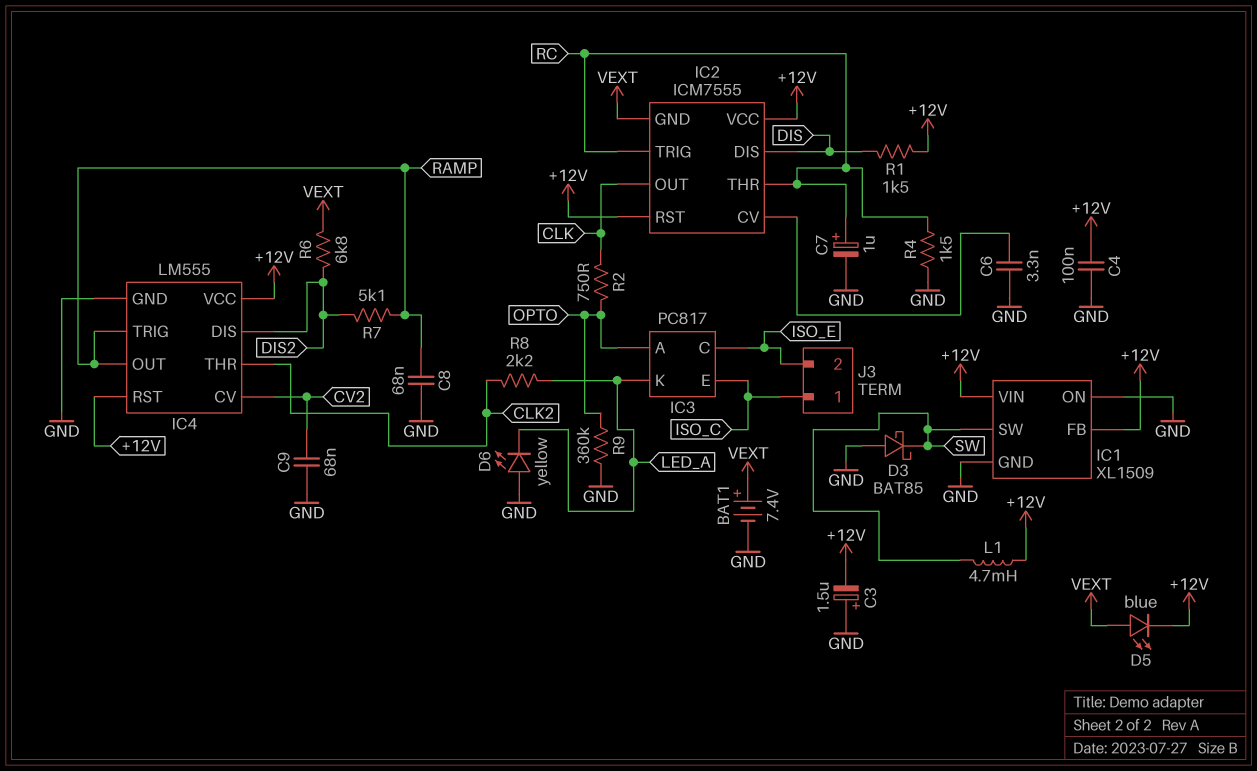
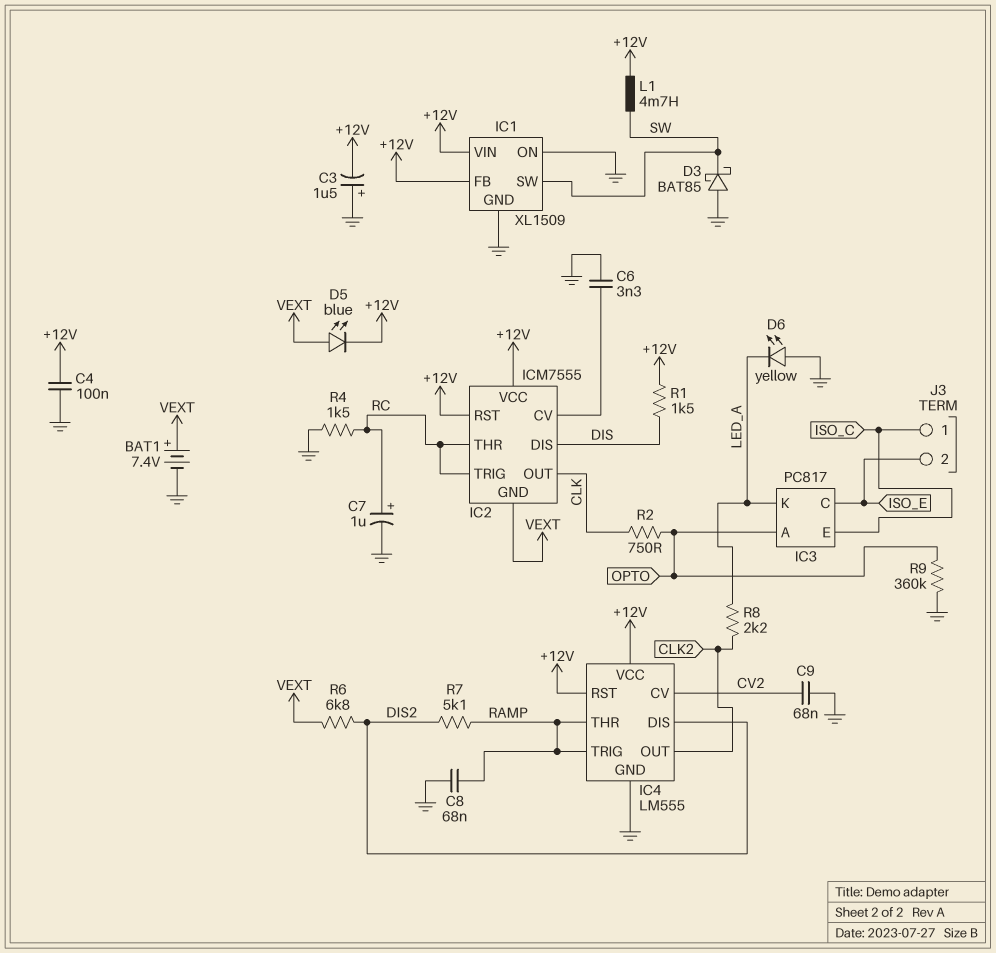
IC4 pin OUT: RAMP -> CLK2
IC4 pin THR: CLK2 -> RAMP

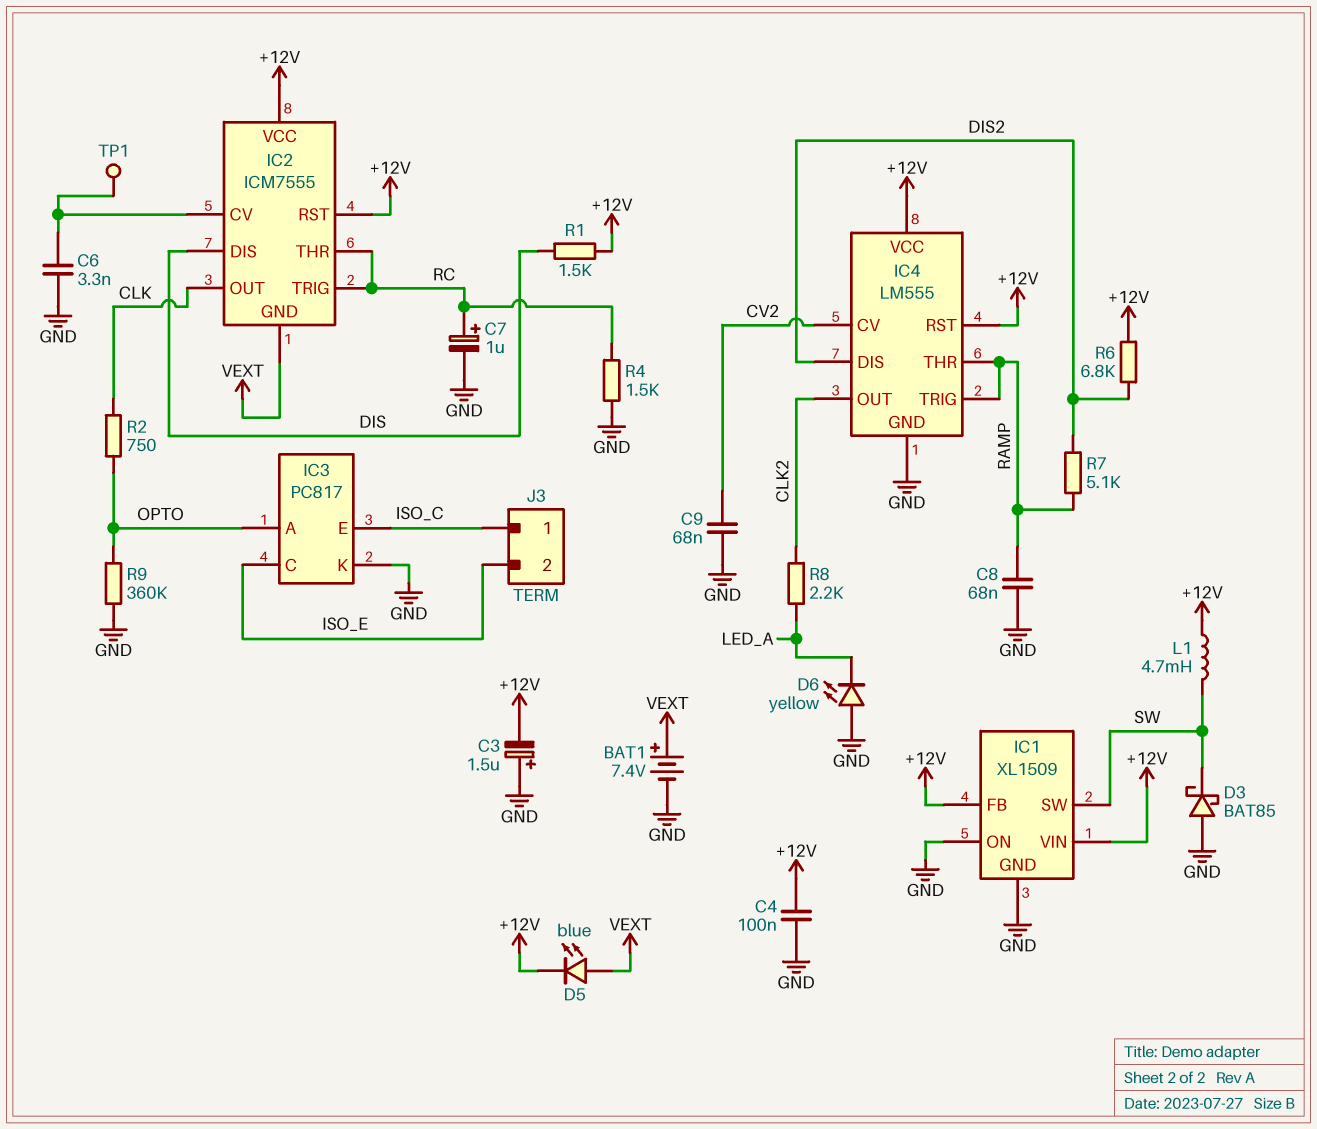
IC3 pin K: LED_A -> GND
R6: 6.8k (DIS2, VEXT) -> 6.8k (+12V, DIS2)
TP1: none -> test point (IC2/CV)

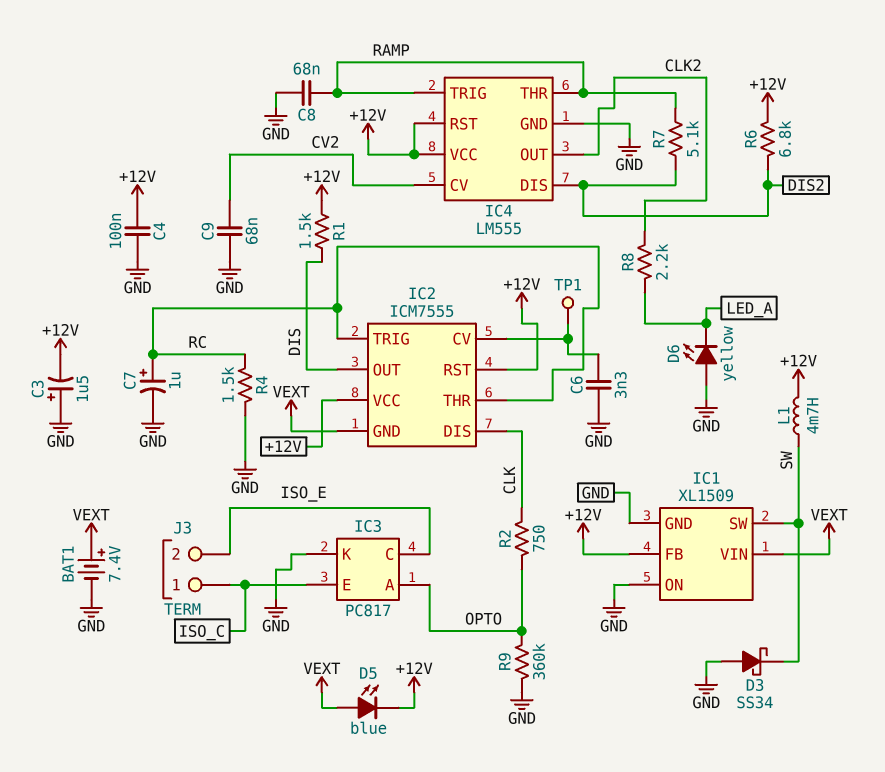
D3: schottky BAT85 (A GND, K SW) -> schottky SS34 (A GND, K SW)
IC1 pin VIN: +12V -> VEXT
IC2 pin DIS: DIS -> CLK
IC2 pin OUT: CLK -> DIS

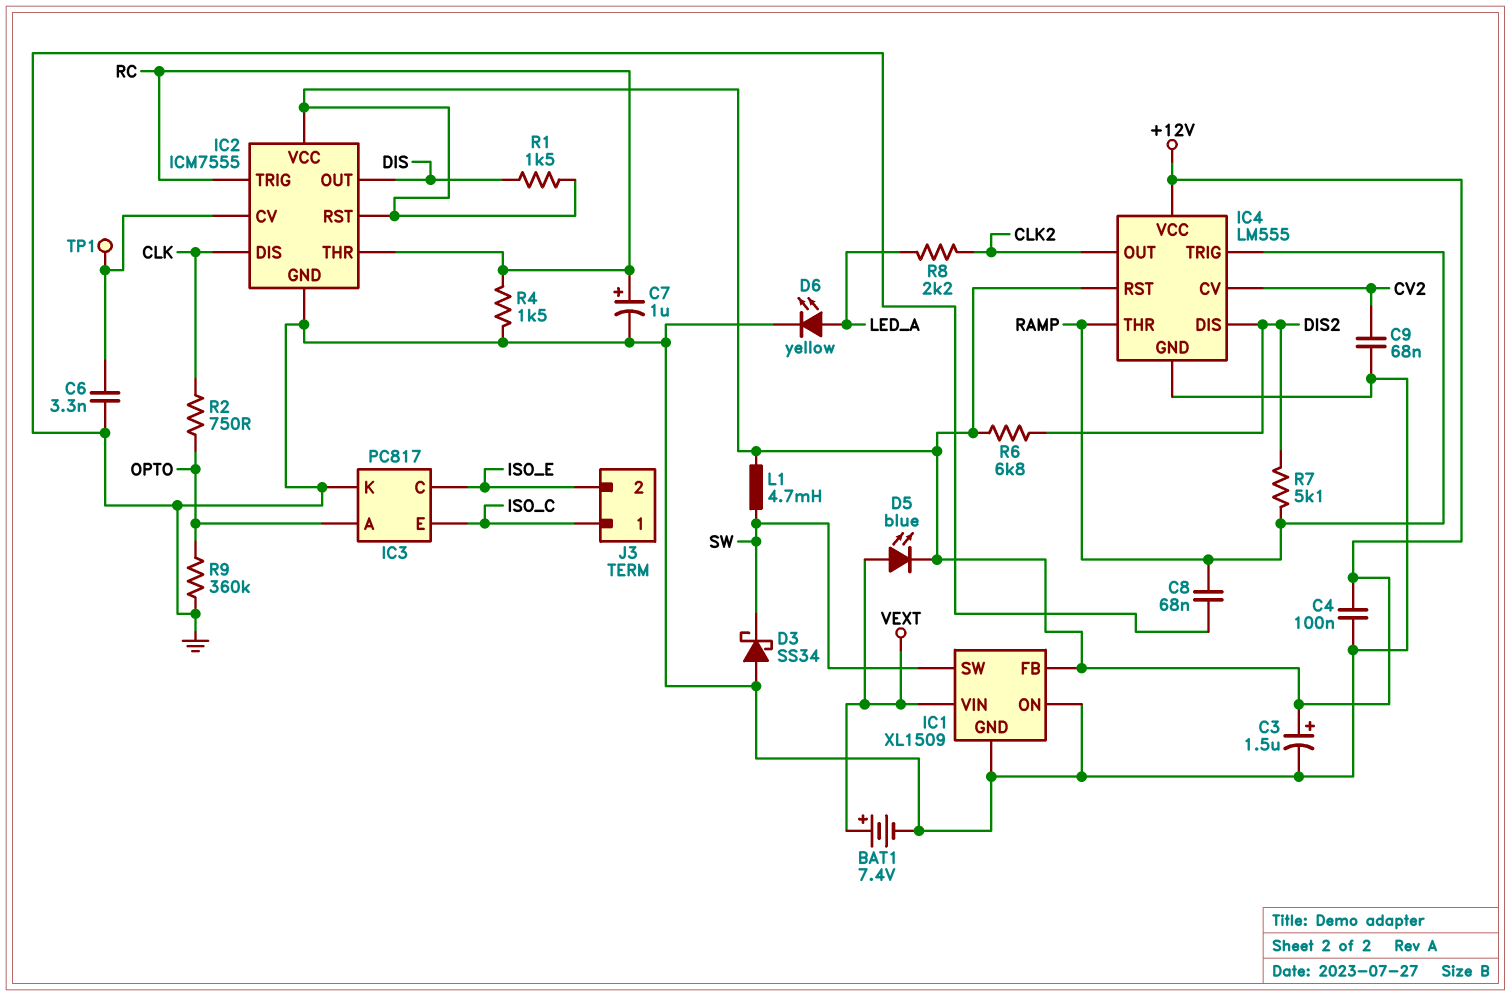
C3: 1.5uF (plus GND, minus +12V) -> 1.5uF (plus +12V, minus GND)
D6: LED yellow (A GND, K LED_A) -> LED yellow (A LED_A, K GND)
IC2 pin GND: VEXT -> GND

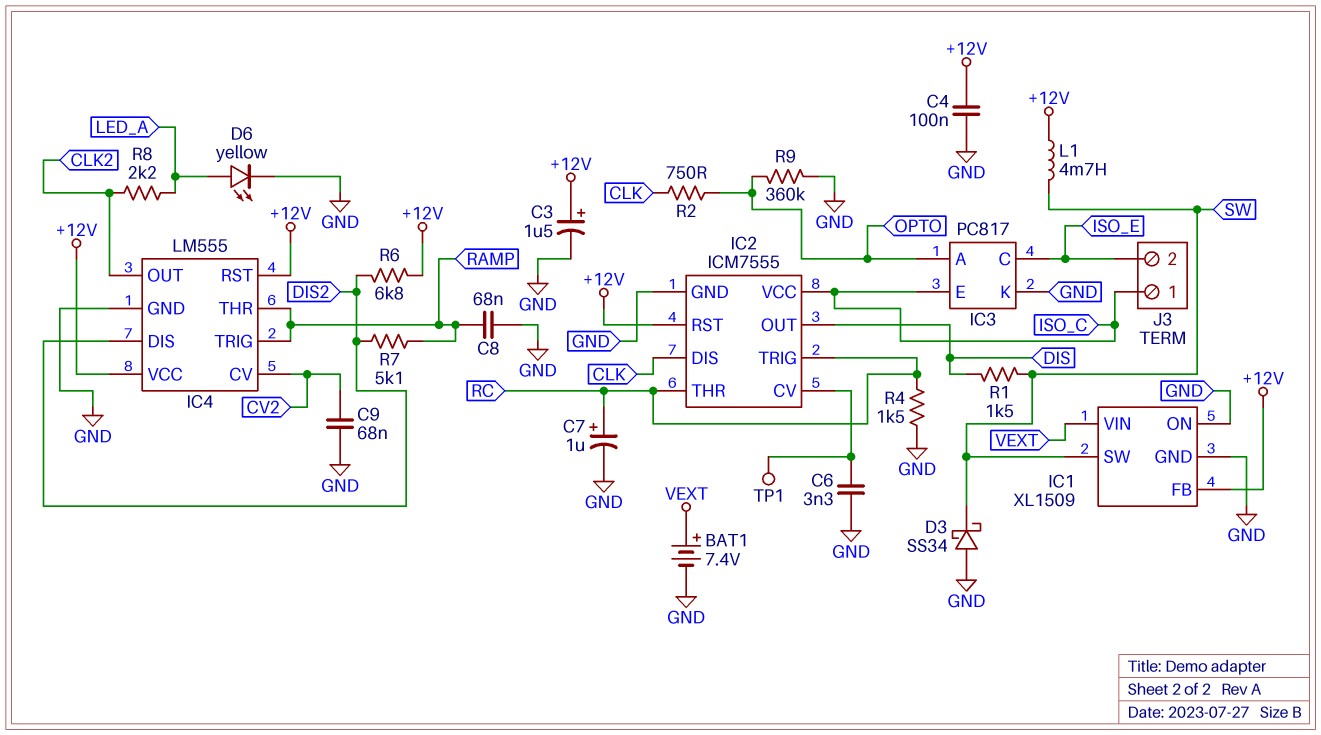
D5: LED blue (A VEXT, K +12V) -> none
IC2 pin VCC: +12V -> ISO_C
R1: 1.5k (+12V, DIS) -> 1.5k (DIS, SW)

